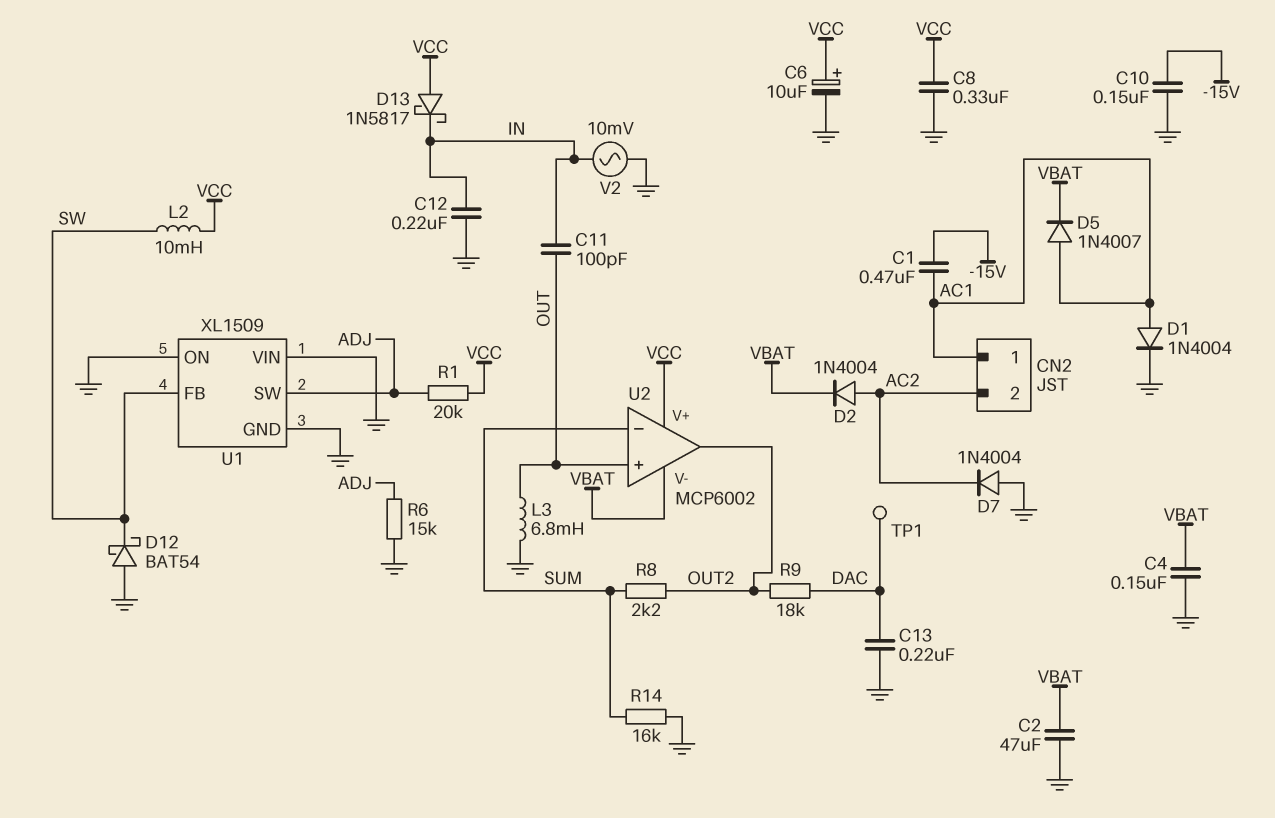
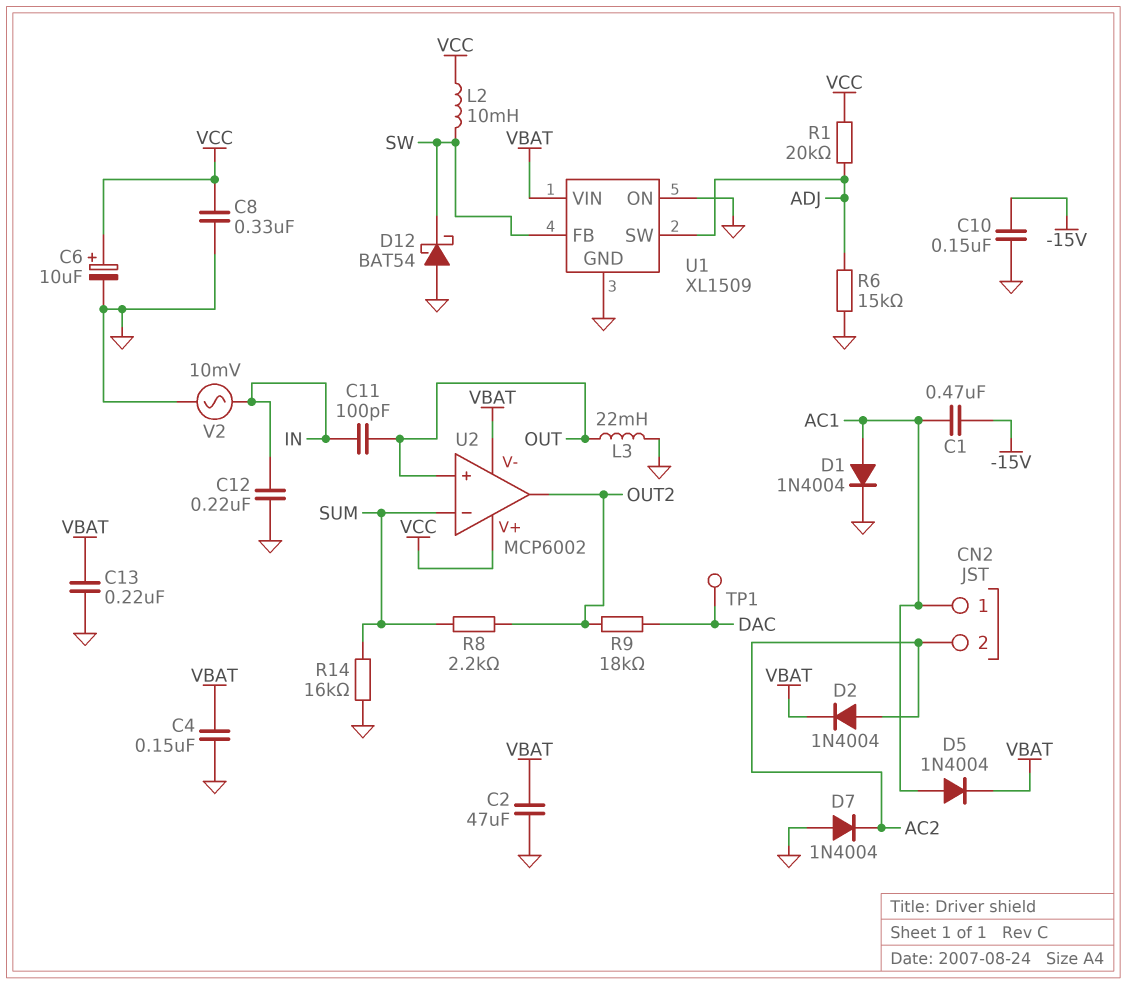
C13: 220nF (DAC, GND) -> 220nF (GND, VBAT)
D5: diode 1N4007 (A AC1, K VBAT) -> diode 1N4004 (A AC1, K VBAT)
D13: schottky 1N5817 (A VCC, K IN) -> none
L3: 6.8mH (GND, OUT) -> 22mH (GND, OUT)
U1 pin VIN: GND -> VBAT

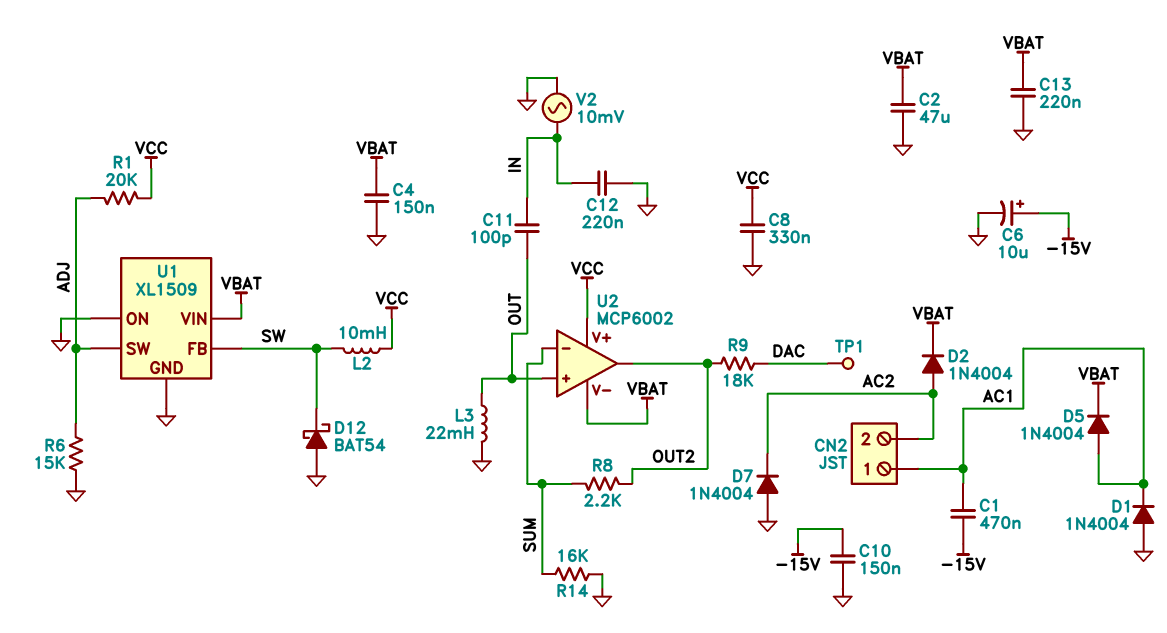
C6: 10uF (plus VCC, minus GND) -> 10uF (plus -15V, minus GND)
D1: diode 1N4004 (A AC1, K GND) -> diode 1N4004 (A GND, K AC1)

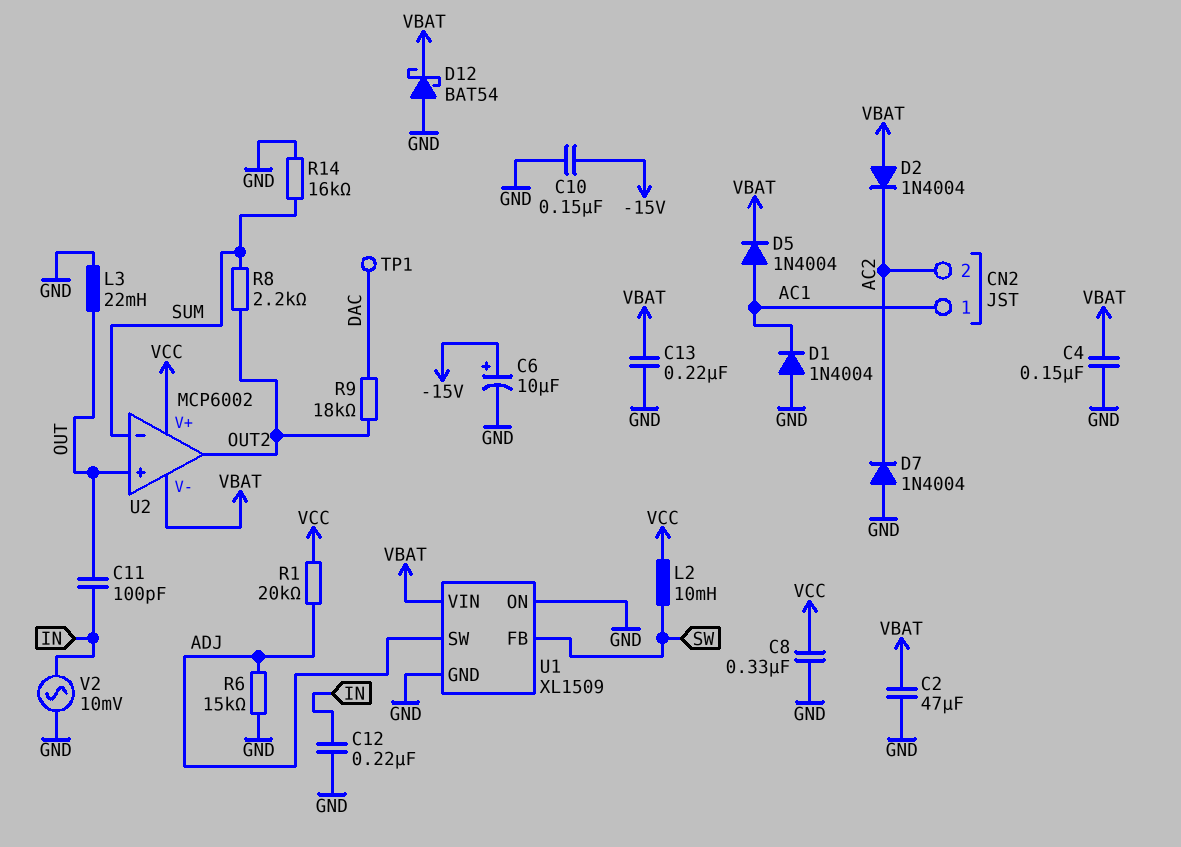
C1: 470nF (-15V, AC1) -> none
D2: diode 1N4004 (A AC2, K VBAT) -> diode 1N4004 (A VBAT, K AC2)
D12: schottky BAT54 (A GND, K SW) -> schottky BAT54 (A GND, K VBAT)

